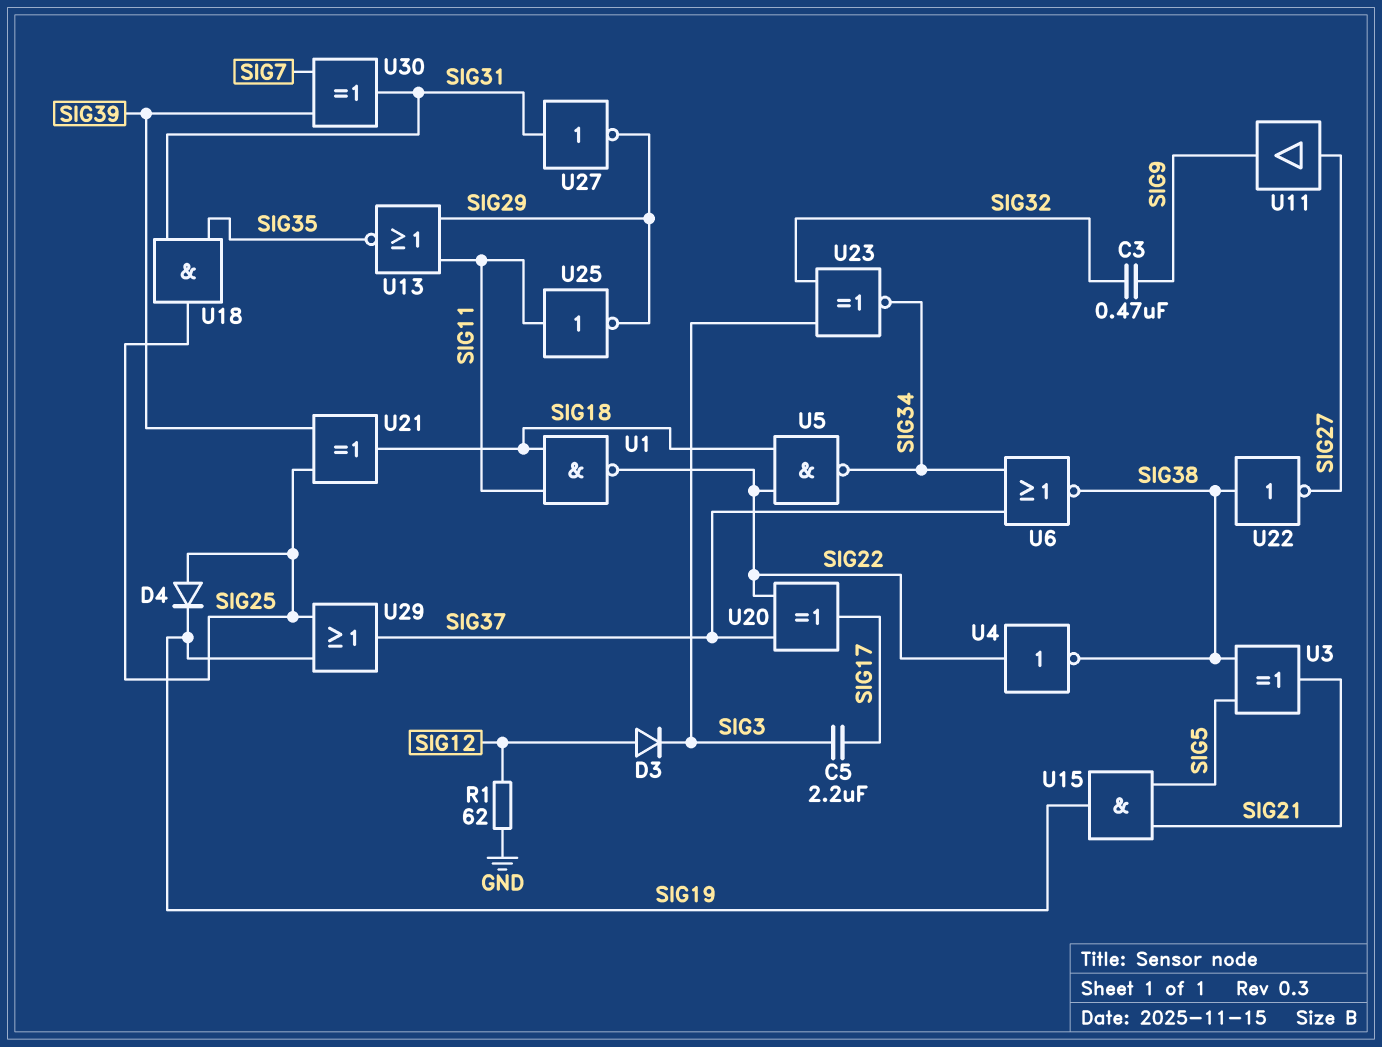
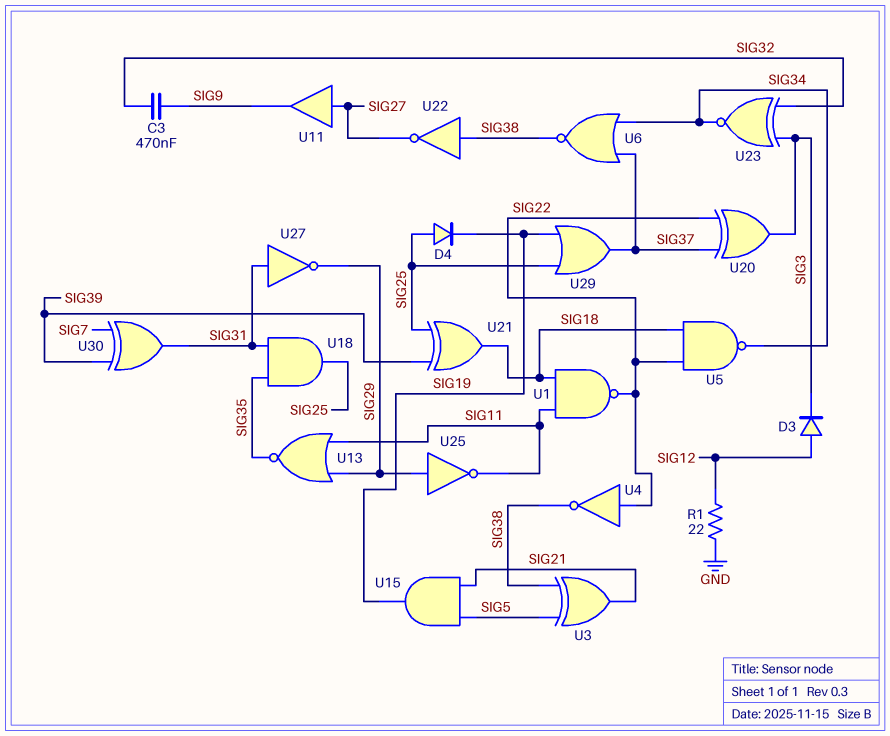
C5: 2.2uF (SIG3, SIG17) -> none
R1: 62 (GND, SIG12) -> 22 (GND, SIG12)
U20: XOR (in SIG22, in SIG37, out SIG17) -> XOR (in SIG22, in SIG37, out SIG3)
U25: NOT (in SIG11, out SIG29) -> NOT (in SIG29, out SIG11)

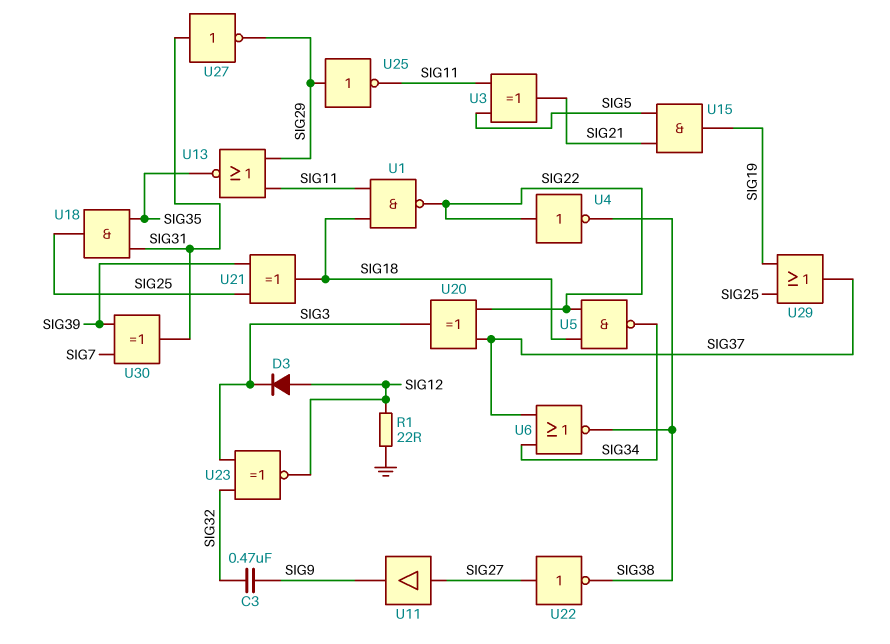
D4: diode (A SIG25, K SIG19) -> none
U3: XOR (in SIG5, in SIG38, out SIG21) -> XOR (in SIG5, in SIG11, out SIG21)
U22: NOT (in SIG38, out SIG27) -> NOT (in SIG27, out SIG38)
U23: XNOR (in SIG3, in SIG32, out SIG34) -> XNOR (in SIG3, in SIG32, out SIG12)

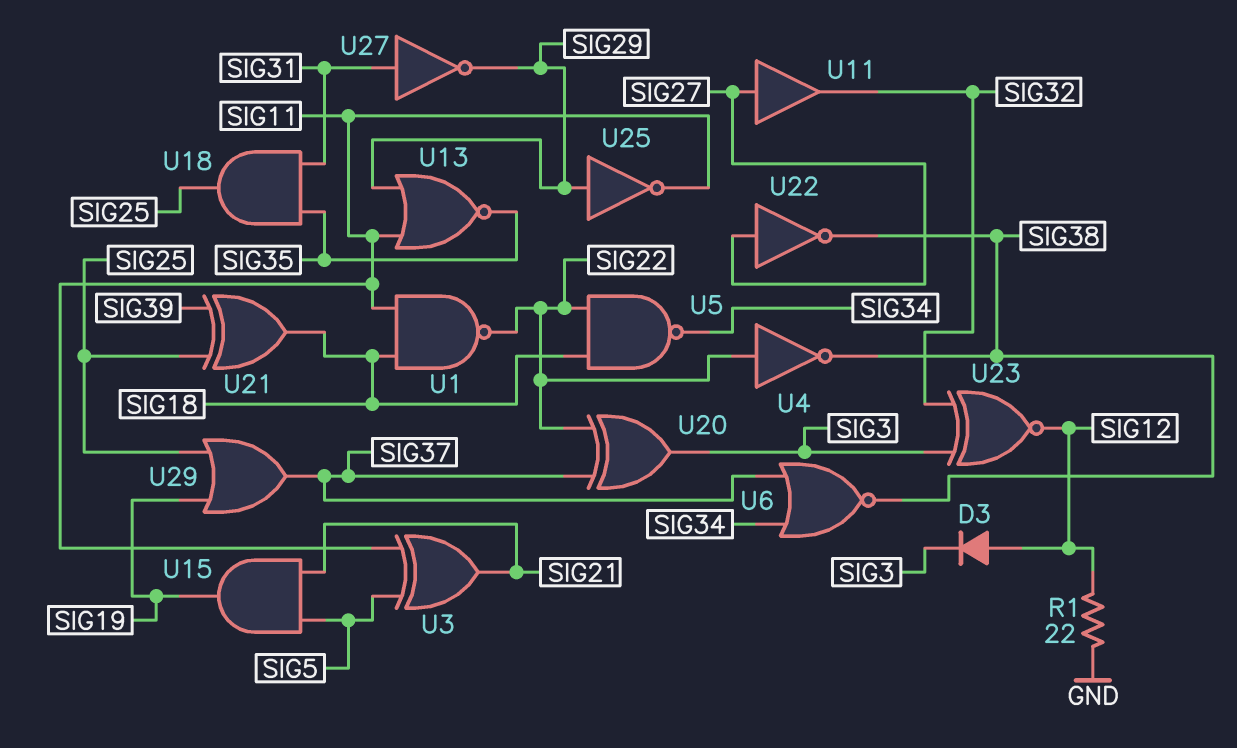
C3: 470nF (SIG9, SIG32) -> none
U11: buffer (in SIG27, out SIG9) -> buffer (in SIG27, out SIG32)
U30: XOR (in SIG7, in SIG39, out SIG31) -> none

